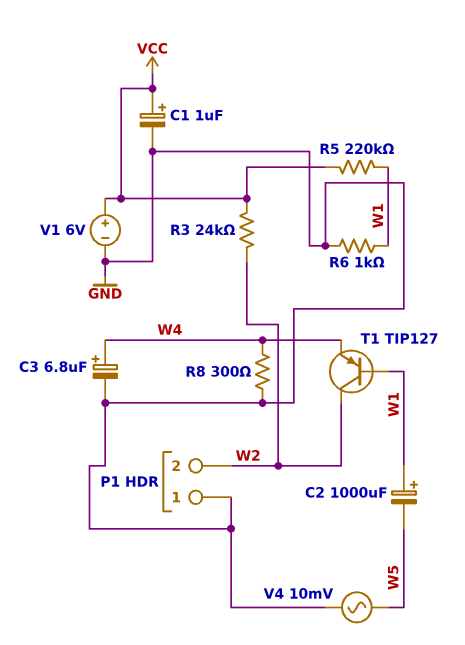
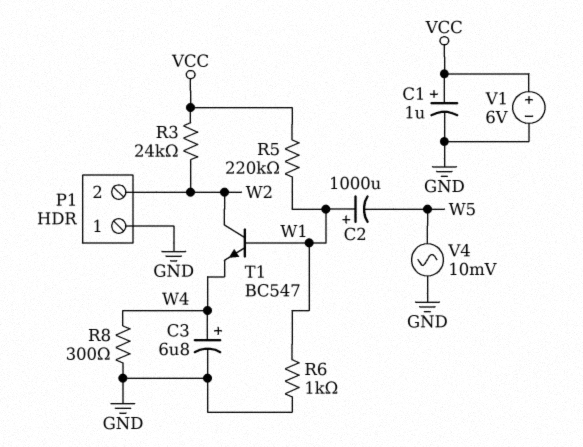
T1: PNP TIP127 (B W1, C W2, E W4) -> NPN BC547 (B W1, C W2, E W4)

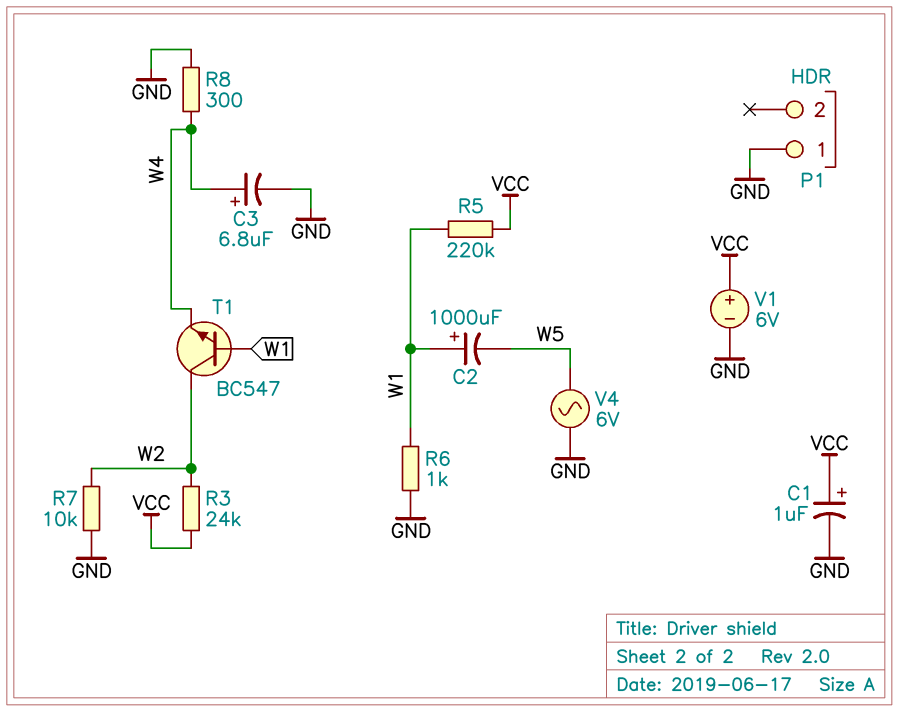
P1 pin 2: W2 -> none
R7: none -> 10k (GND, W2)
V4: AC 10mV (GND, W5) -> AC 6V (GND, W5)

